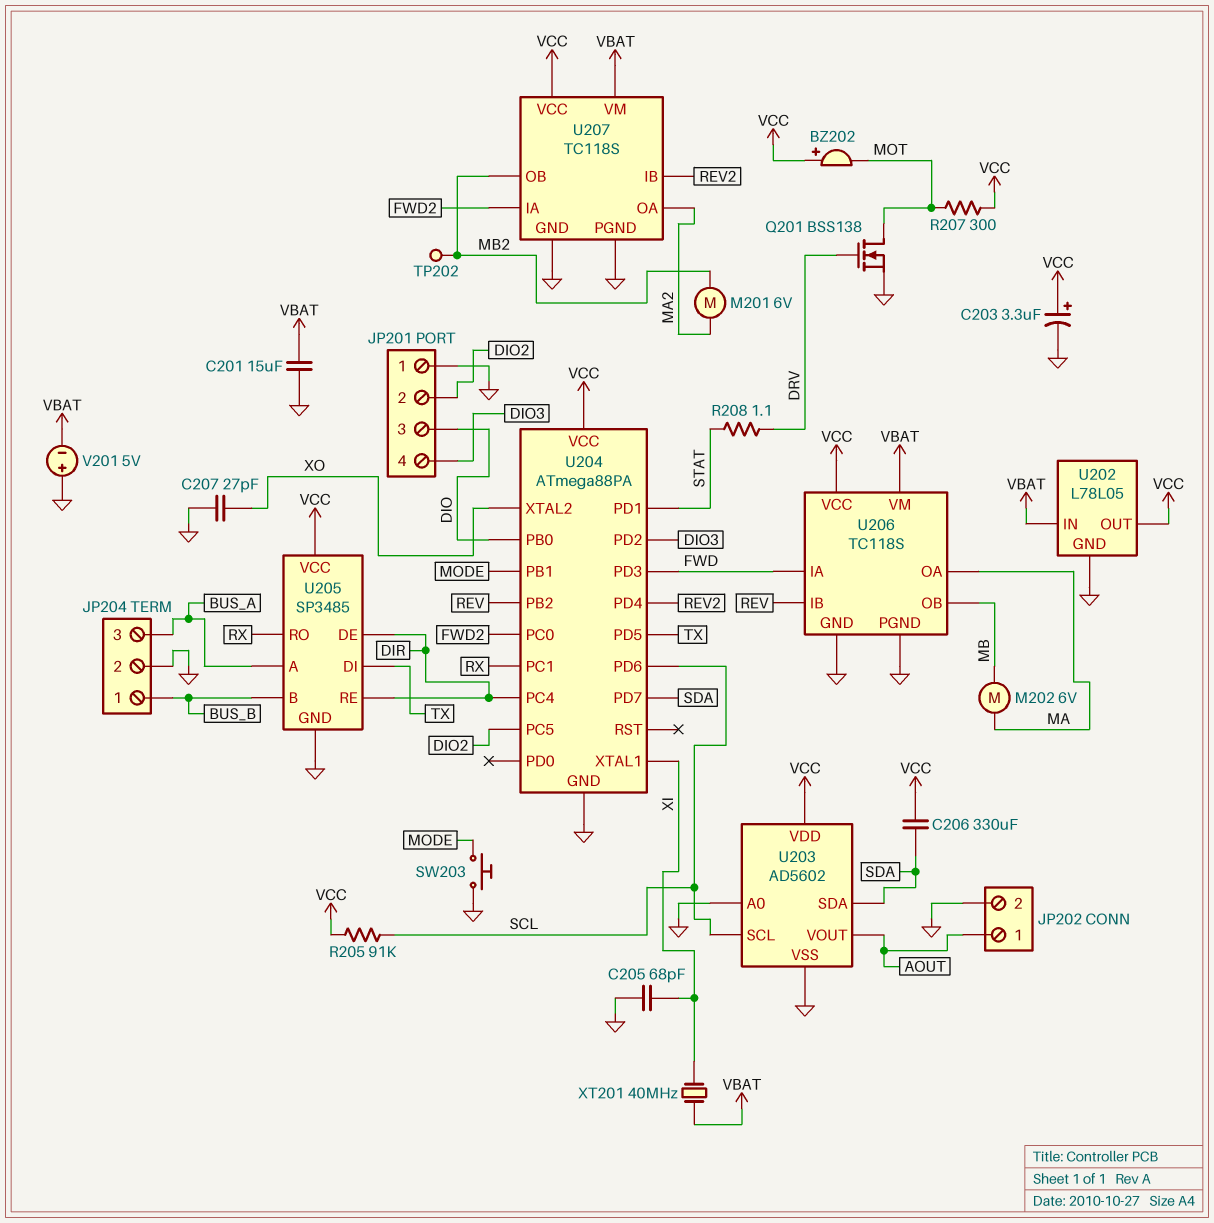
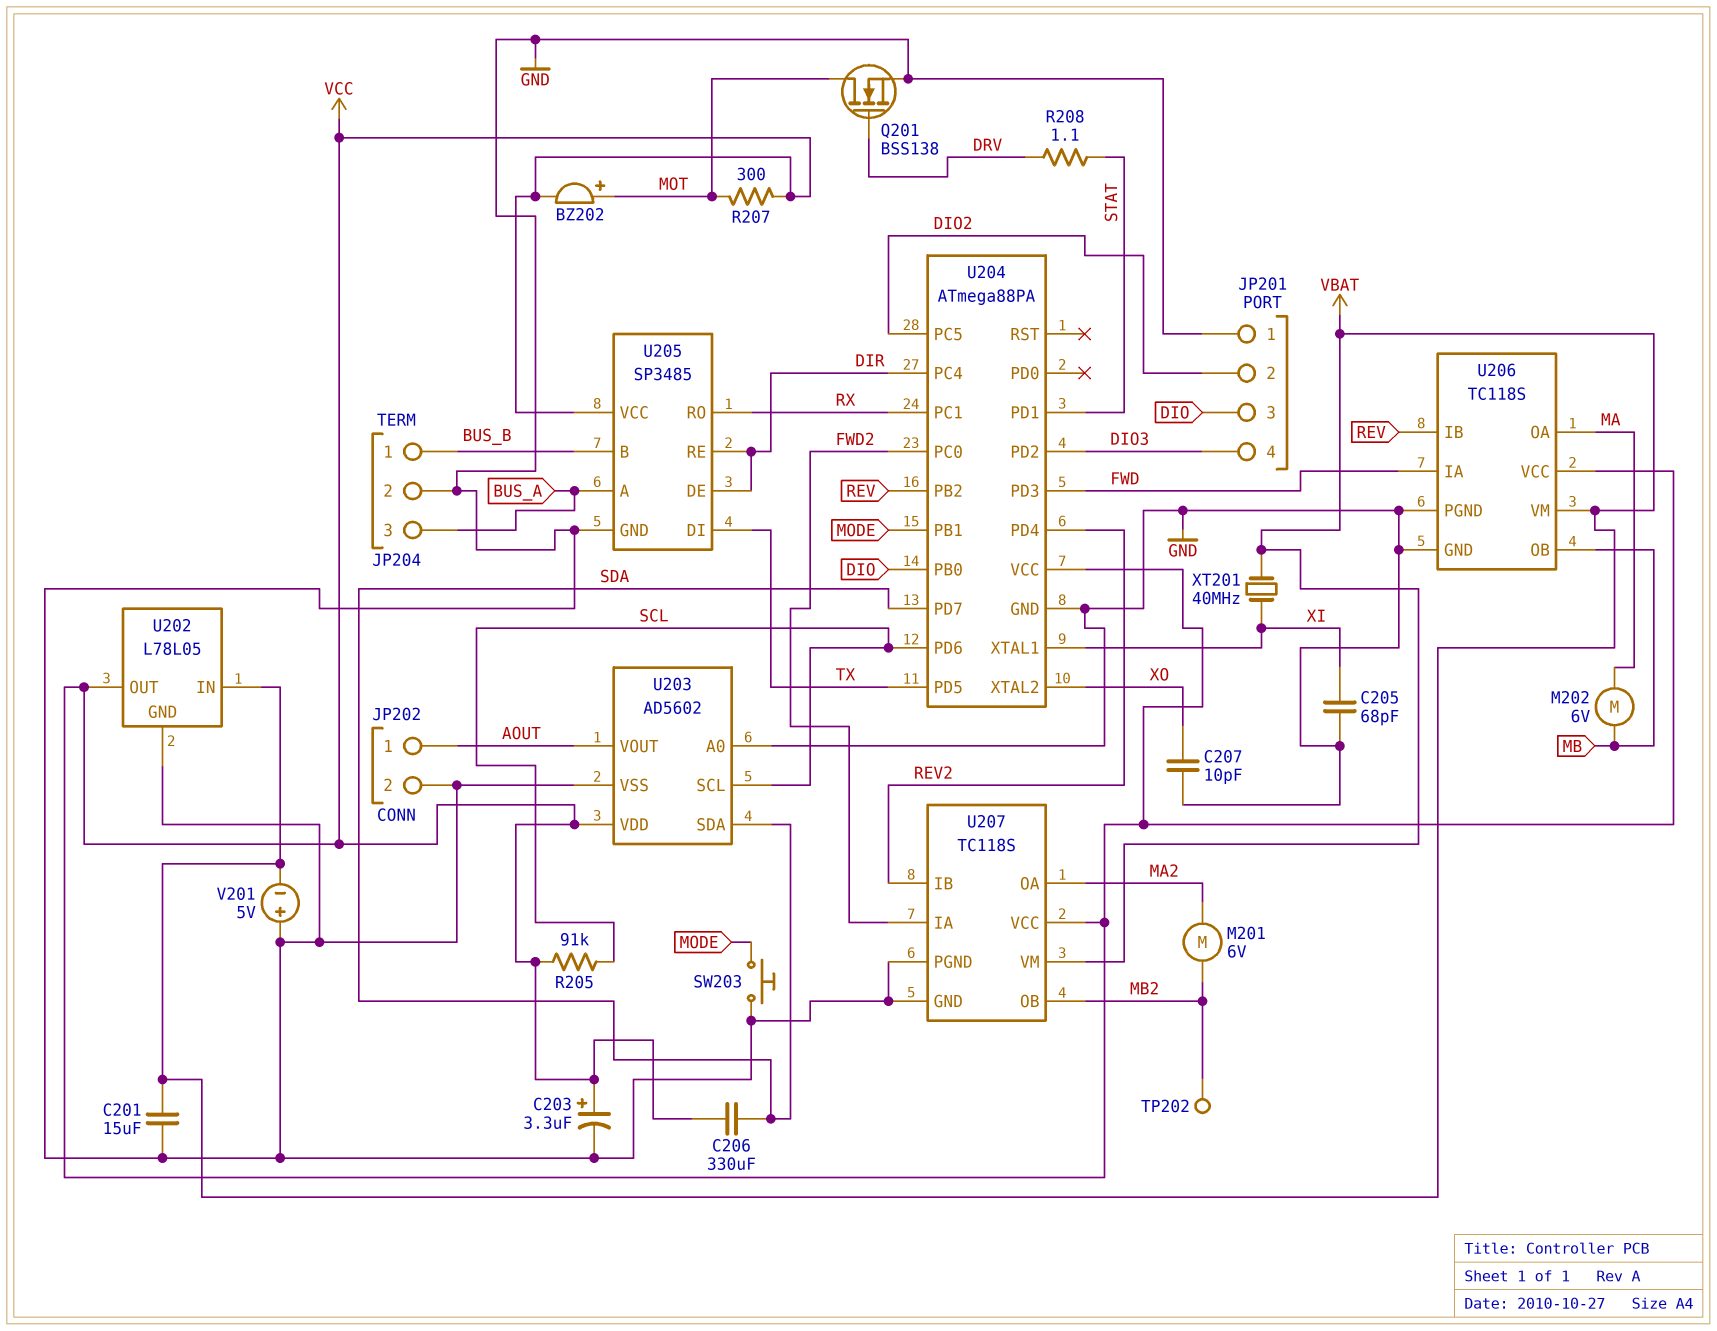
BZ202: buzzer (plus VCC, minus MOT) -> buzzer (plus MOT, minus VCC)
C207: 27pF (GND, XO) -> 10pF (GND, XO)

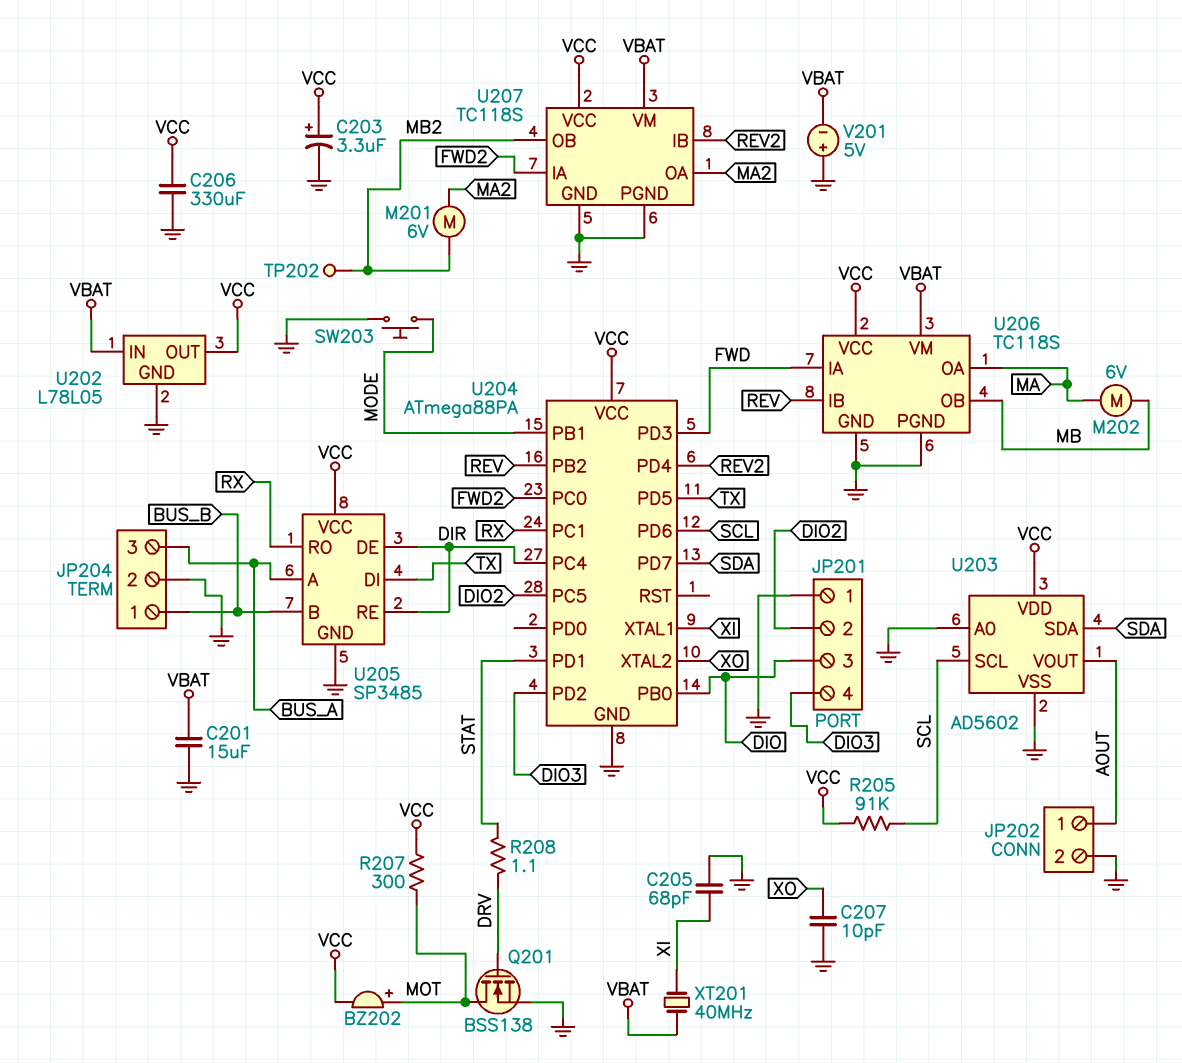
C206: 330uF (SDA, VCC) -> 330uF (GND, VCC)

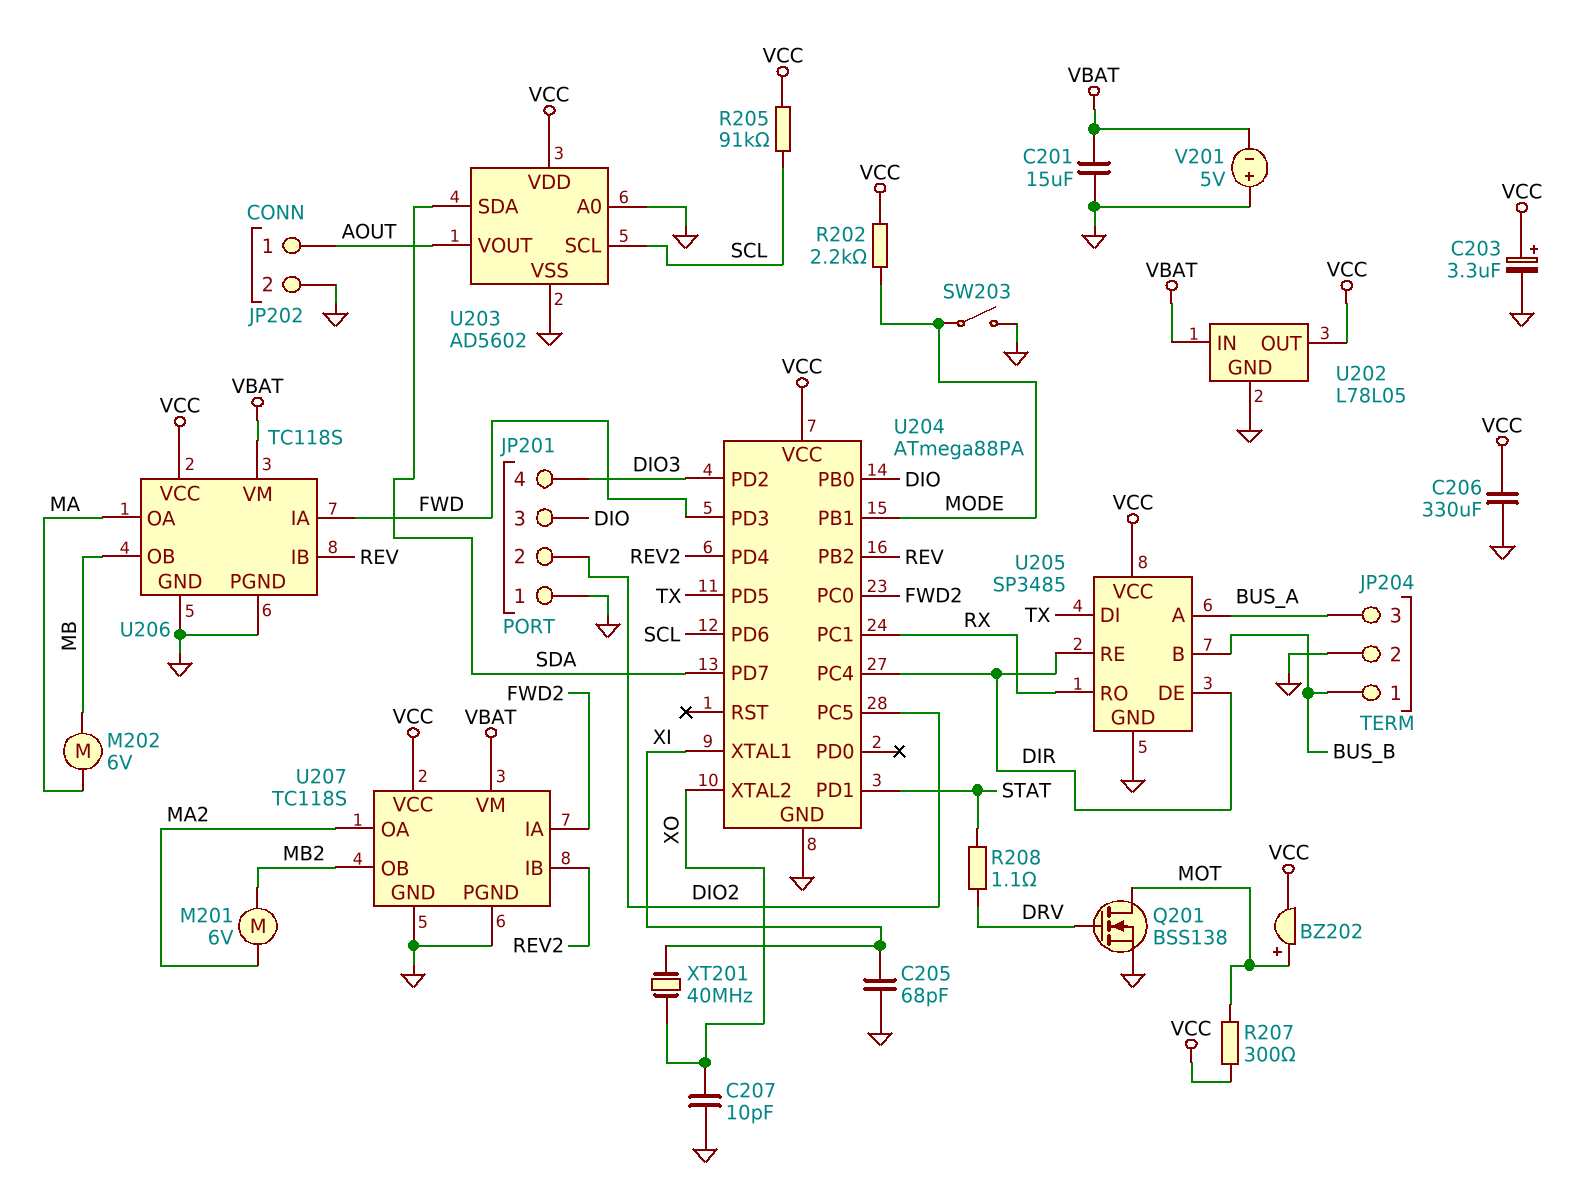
R202: none -> 2.2k (MODE, VCC)
SW203: button (GND, MODE) -> switch (GND, MODE)
TP202: test point (MB2) -> none
XT201: 40MHz (VBAT, XI) -> 40MHz (XI, XO)

